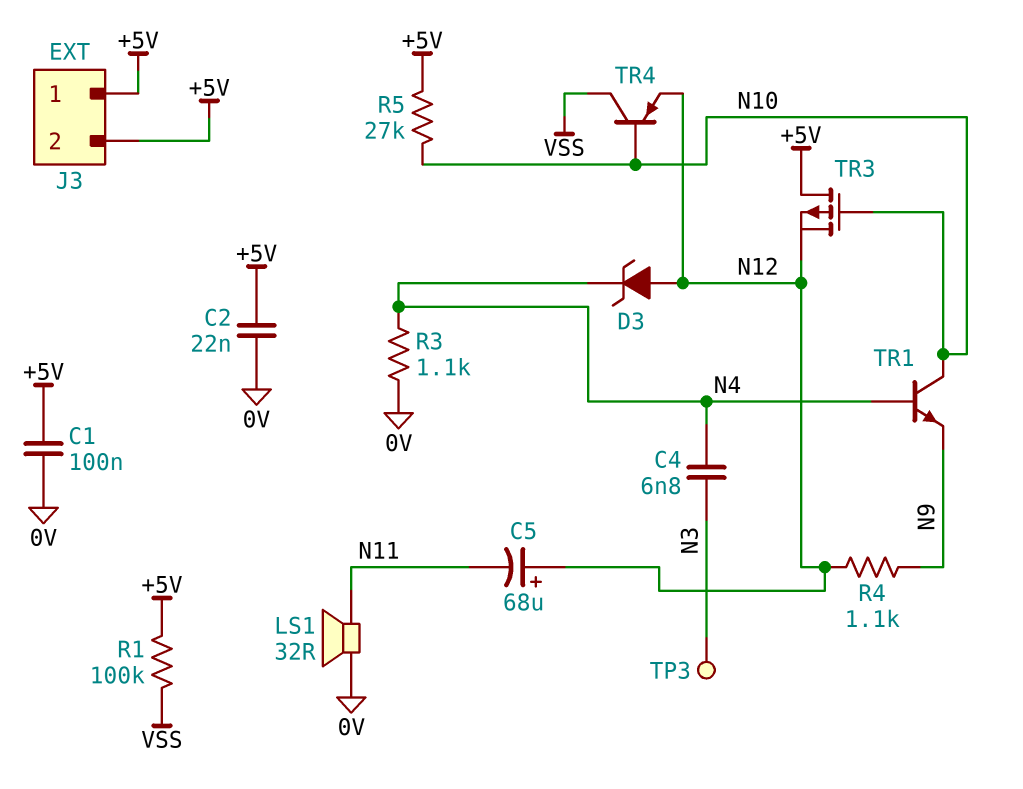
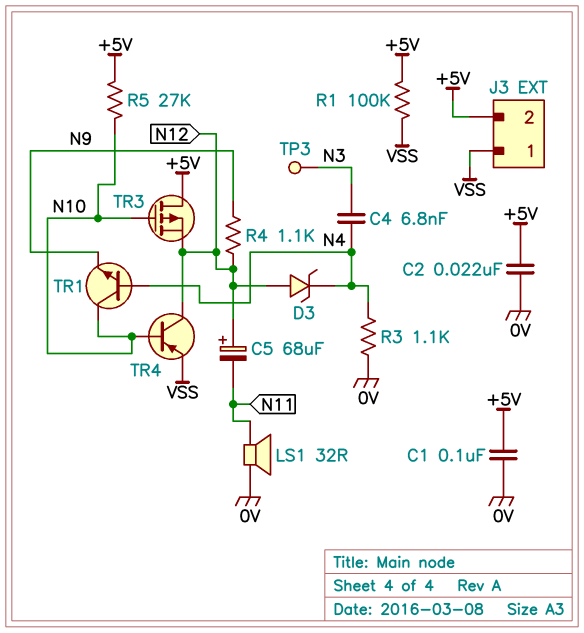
J3 pin 1: +5V -> VSS
TR4: PNP (B N10, C VSS, E N12) -> PNP (B N10, C N12, E VSS)

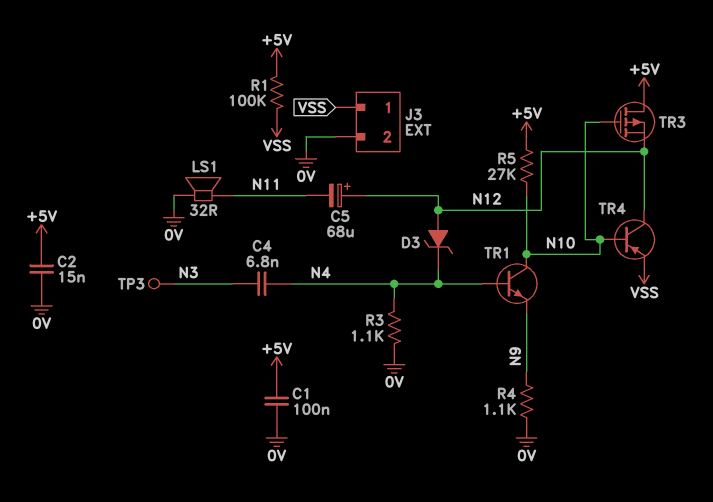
C2: 22nF (+5V, 0V) -> 15nF (+5V, 0V)
J3 pin 2: +5V -> 0V
R4: 1.1k (N9, N12) -> 1.1k (0V, N9)

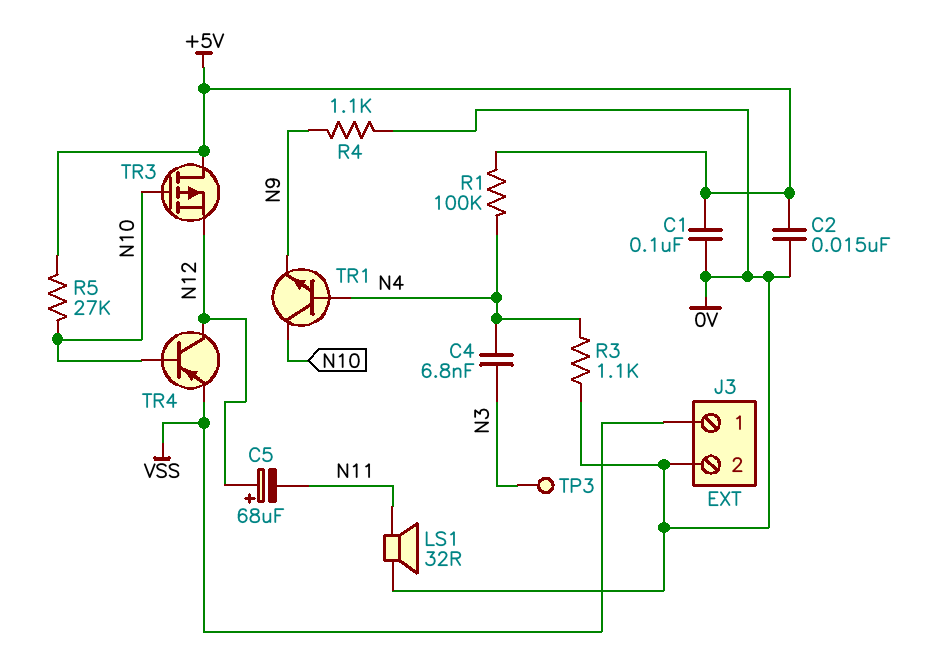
D3: zener (A N12, K N4) -> none
R1: 100k (+5V, VSS) -> 100k (+5V, N4)

